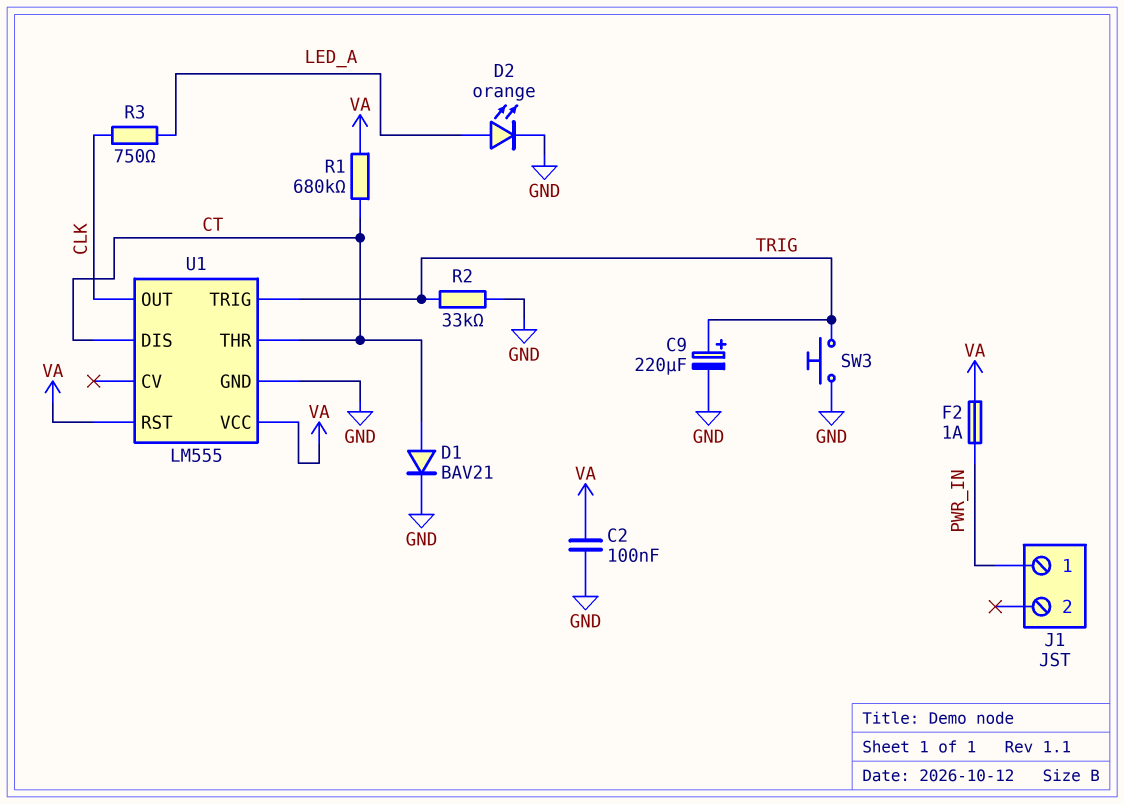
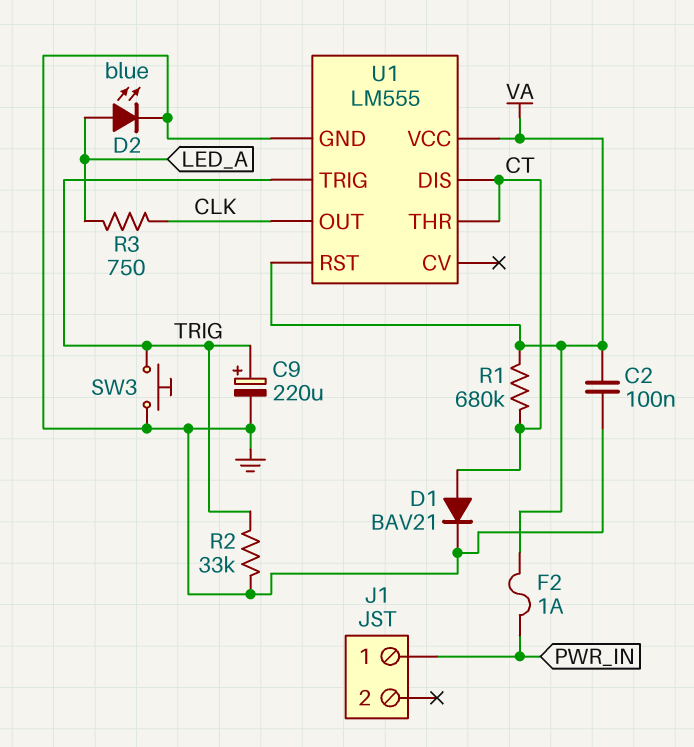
D2: LED orange (A LED_A, K GND) -> LED blue (A LED_A, K GND)

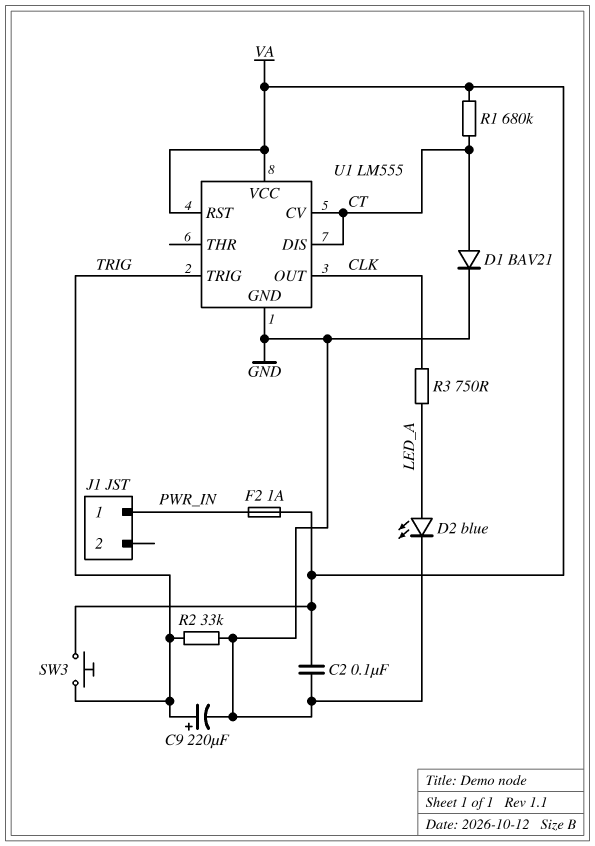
SW3: button (GND, TRIG) -> button (TRIG, VA)
U1 pin CV: none -> CT
U1 pin THR: CT -> none

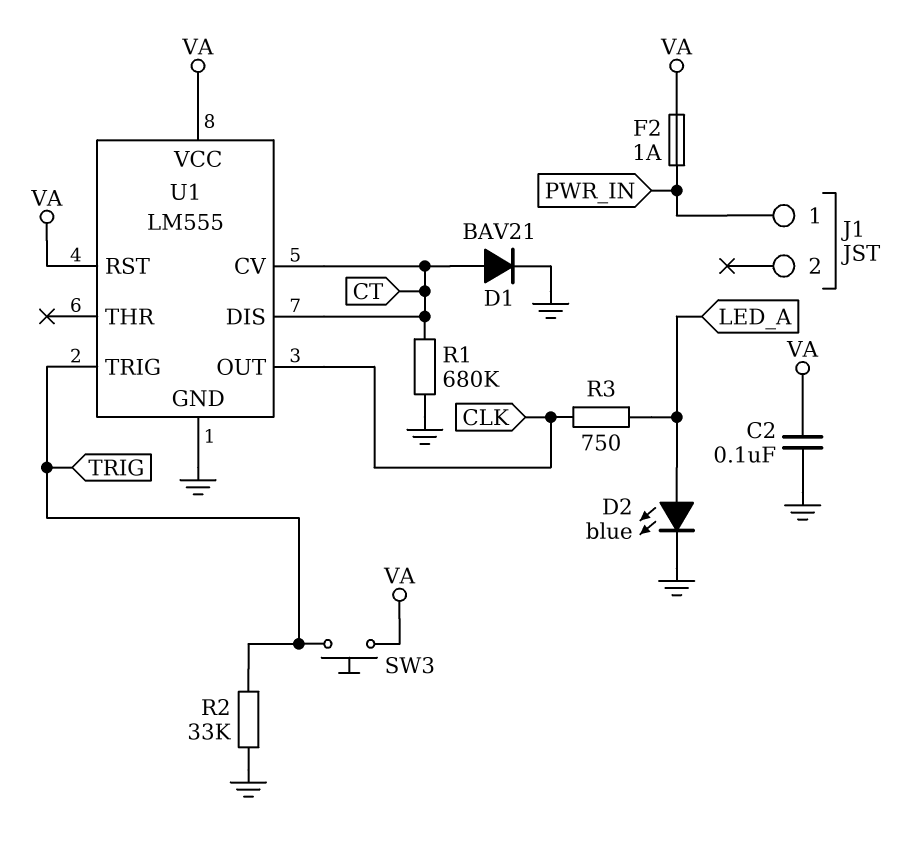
C9: 220uF (plus TRIG, minus GND) -> none
R1: 680k (CT, VA) -> 680k (CT, GND)

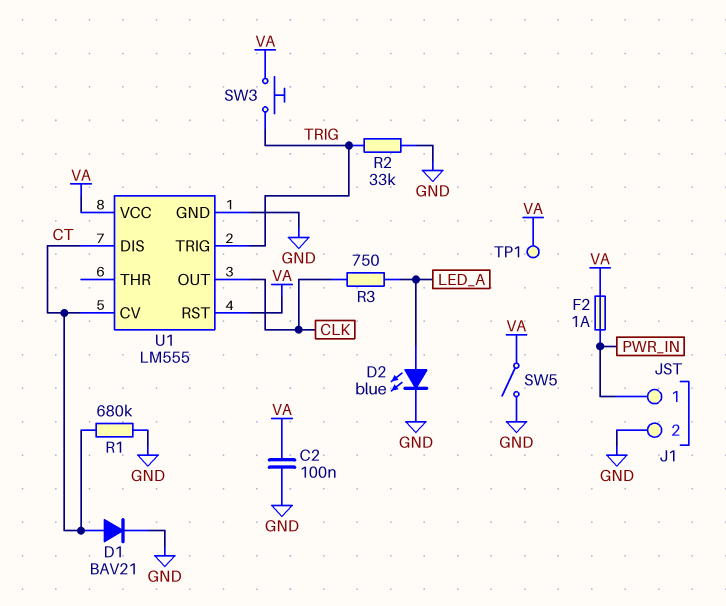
J1 pin 2: none -> GND
SW5: none -> switch (GND, VA)
TP1: none -> test point (VA)

